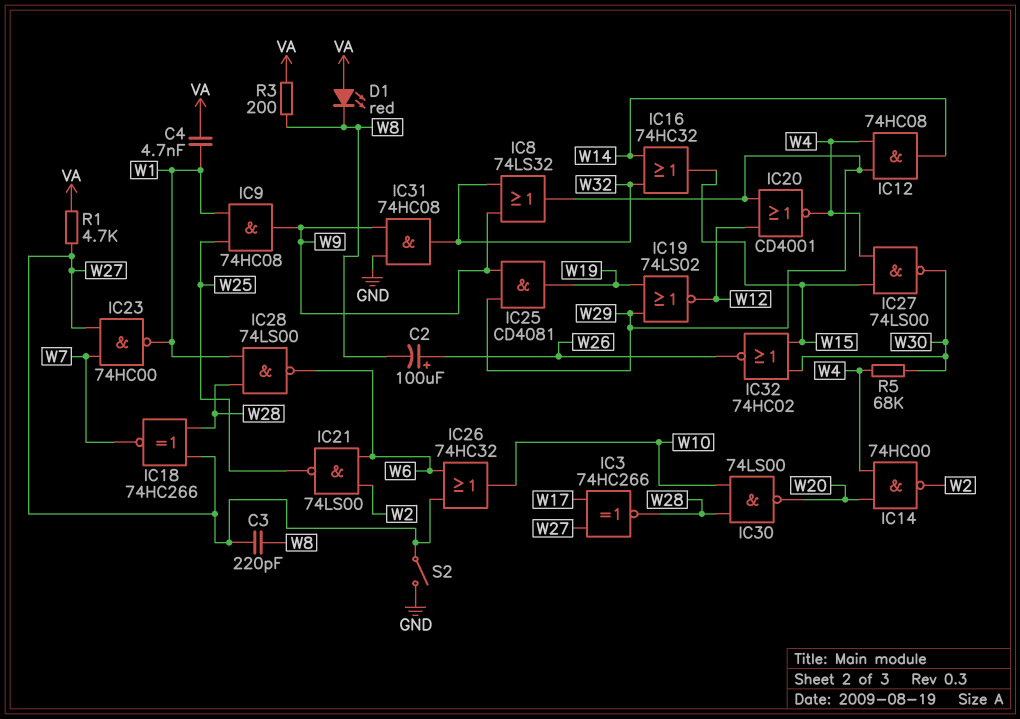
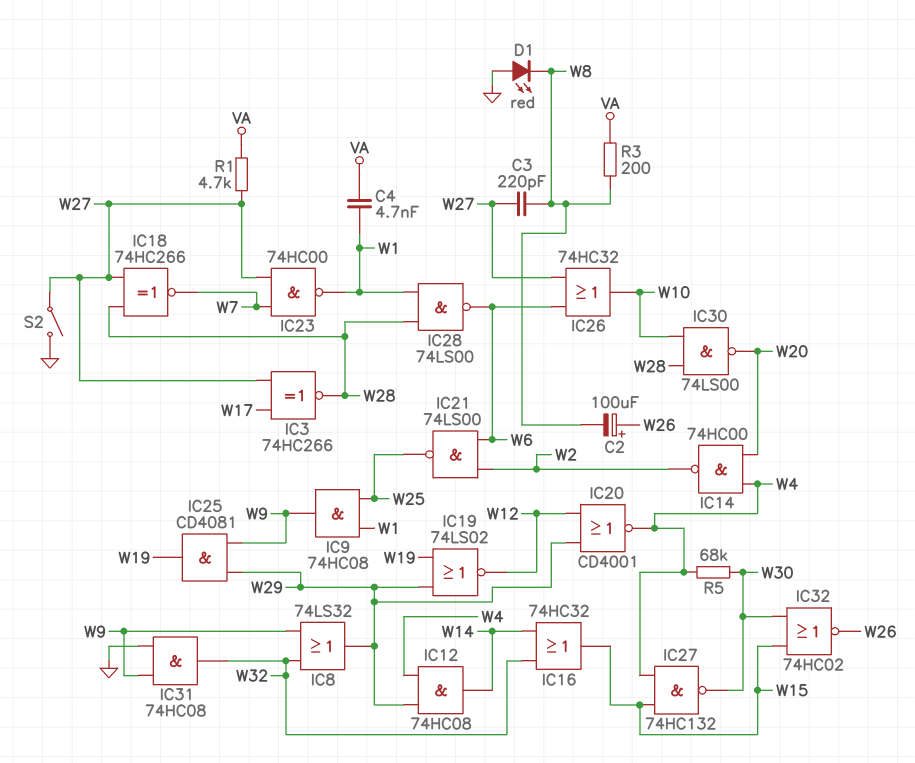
D1: LED red (A VA, K W8) -> LED red (A GND, K W8)
IC27: NAND 74LS00 (in W4, in W15, out W30) -> NAND 74HC132 (in W4, in W15, out W30)

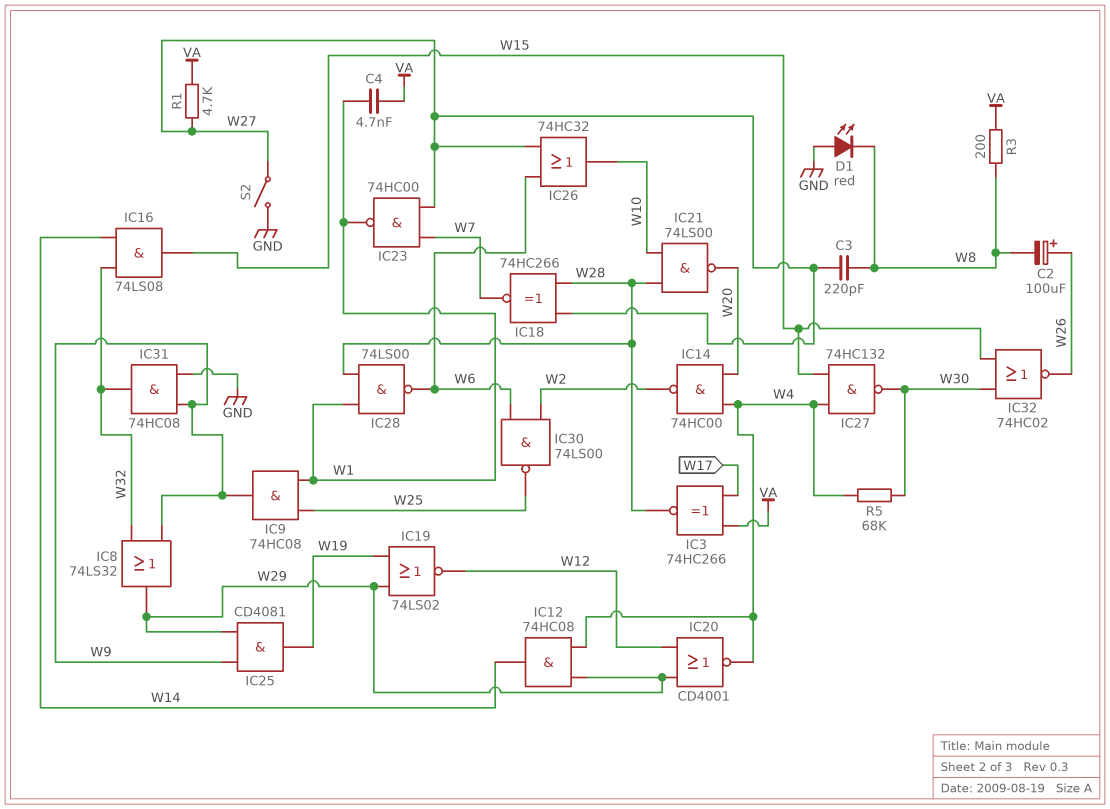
IC3: XNOR 74HC266 (in W17, in W27, out W28) -> XNOR 74HC266 (in VA, in W17, out W28)
IC16: OR 74HC32 (in W14, in W32, out W15) -> AND 74LS08 (in W14, in W32, out W15)
IC21: NAND 74LS00 (in W2, in W6, out W25) -> NAND 74LS00 (in W10, in W28, out W20)
IC30: NAND 74LS00 (in W10, in W28, out W20) -> NAND 74LS00 (in W2, in W6, out W25)

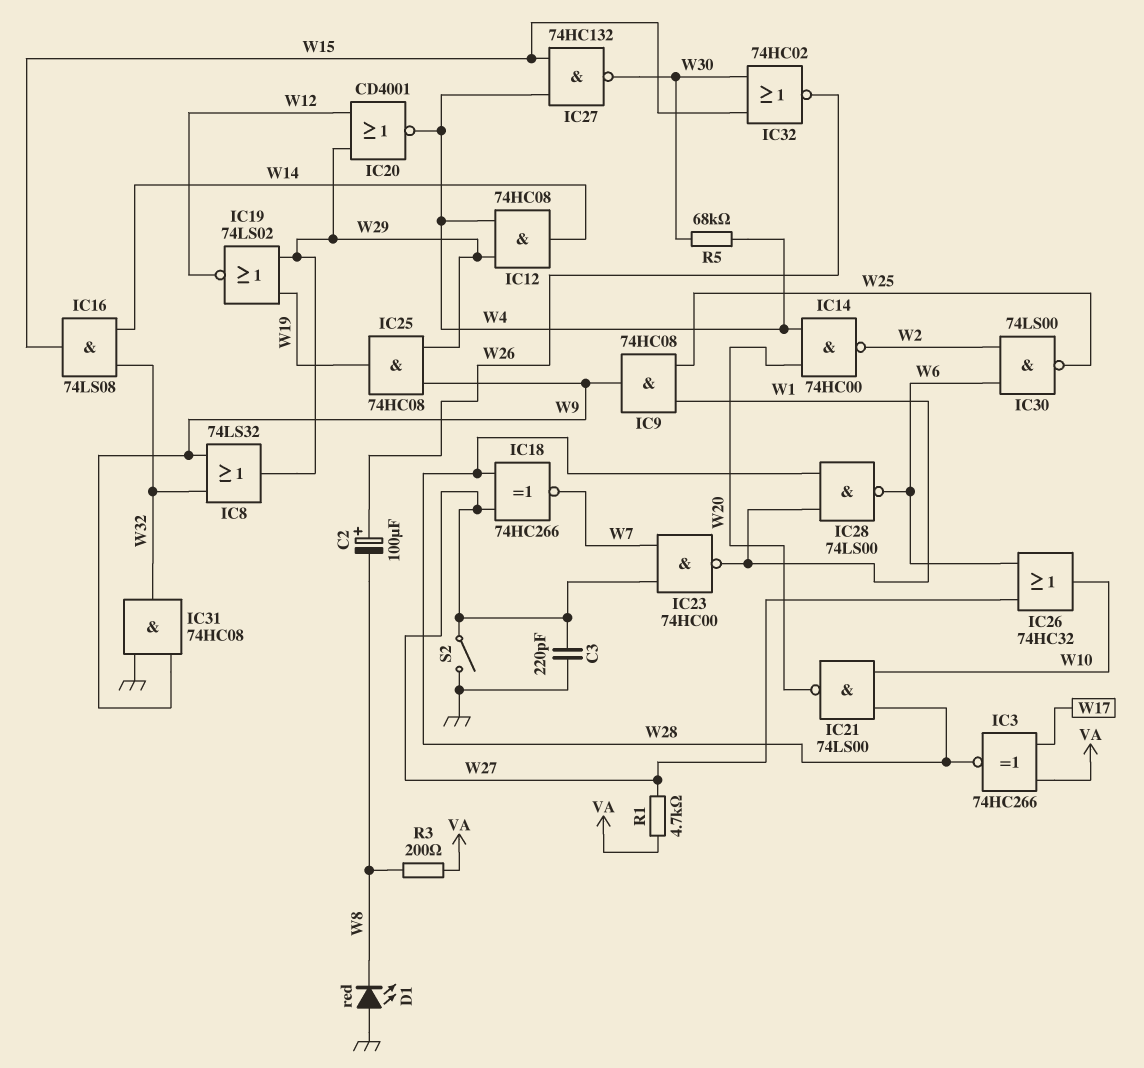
C3: 220pF (W8, W27) -> 220pF (GND, W27)
C4: 4.7nF (VA, W1) -> none
IC25: AND CD4081 (in W9, in W29, out W19) -> AND 74HC08 (in W9, in W29, out W19)

